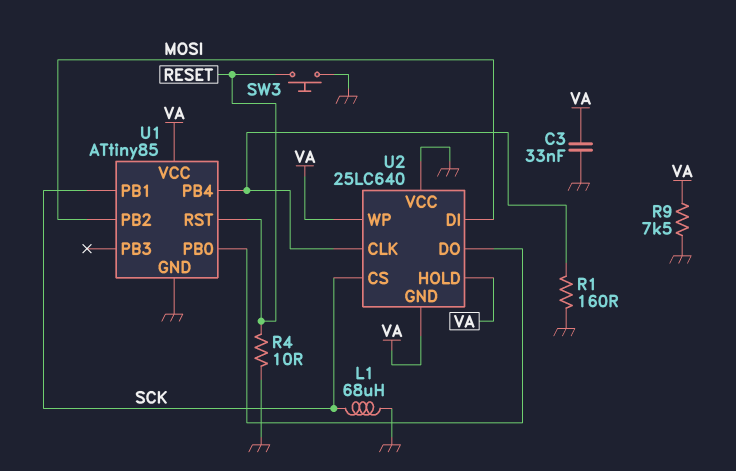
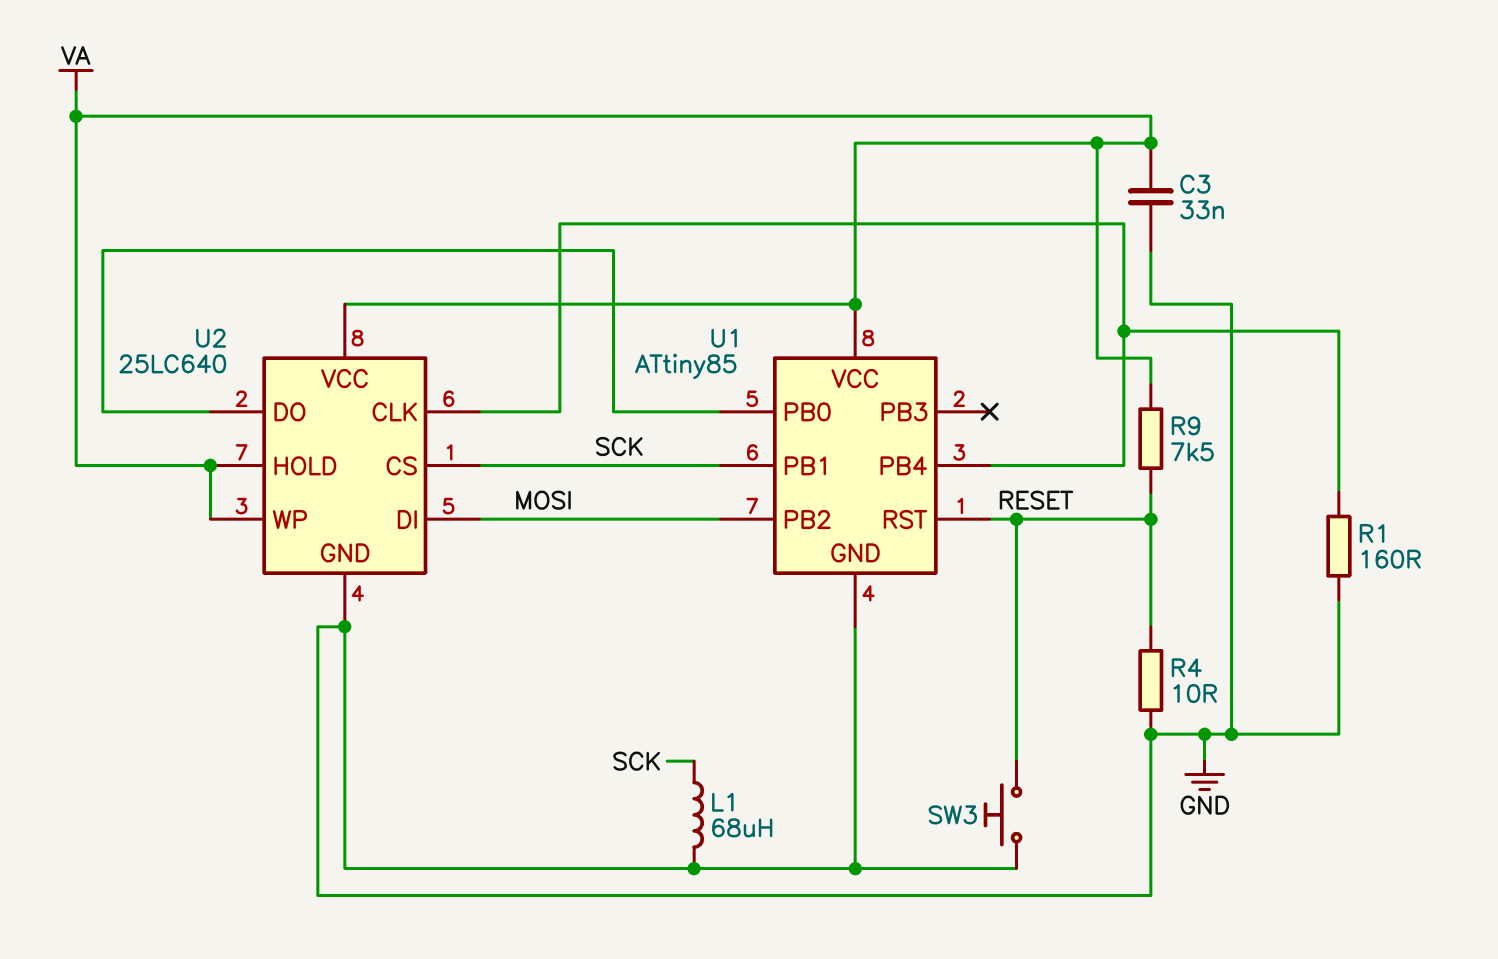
R9: 7.5k (GND, VA) -> 7.5k (RESET, VA)
U2 pin GND: VA -> GND
U2 pin VCC: GND -> VA

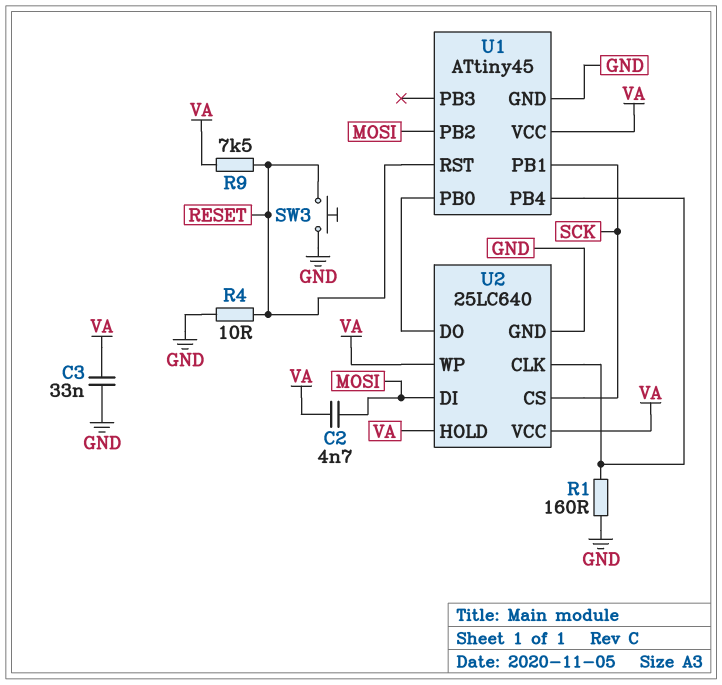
C2: none -> 4.7nF (MOSI, VA)
L1: 68uH (GND, SCK) -> none
U1: ATtiny85 -> ATtiny45

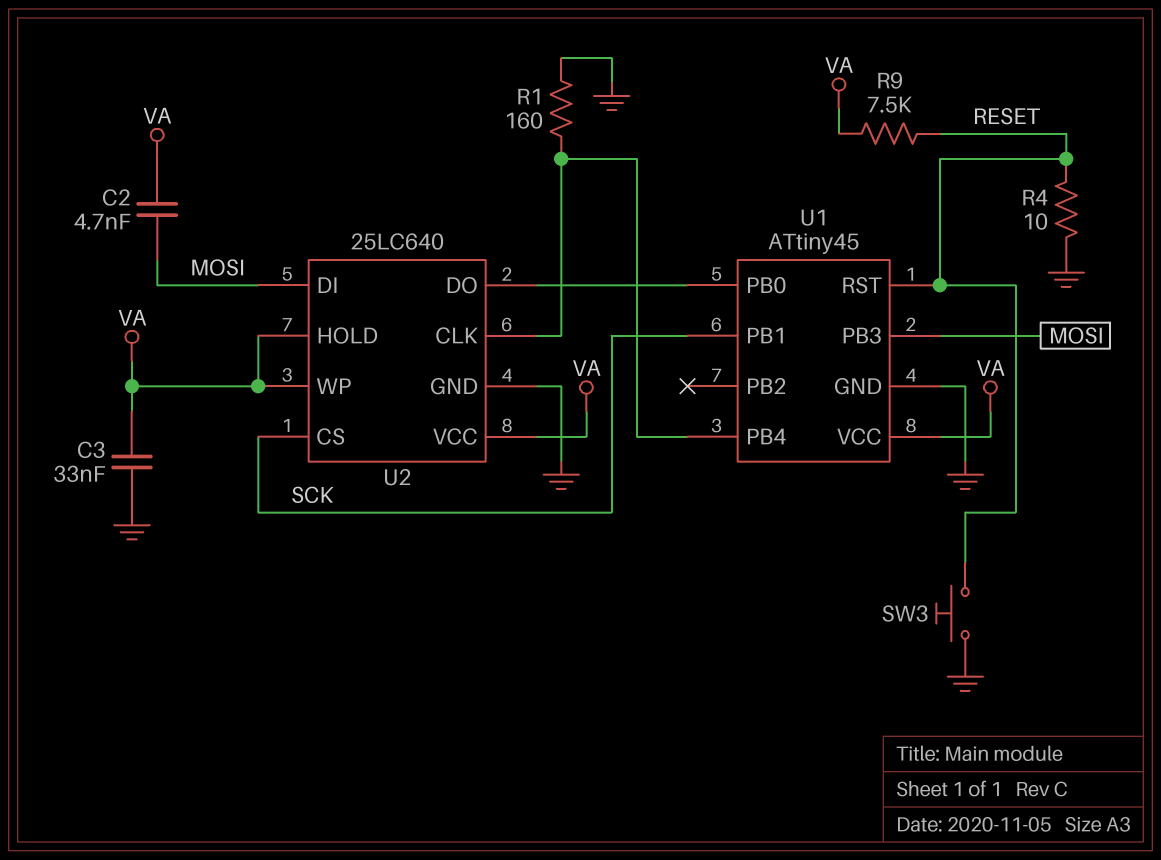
U1 pin PB2: MOSI -> none
U1 pin PB3: none -> MOSI

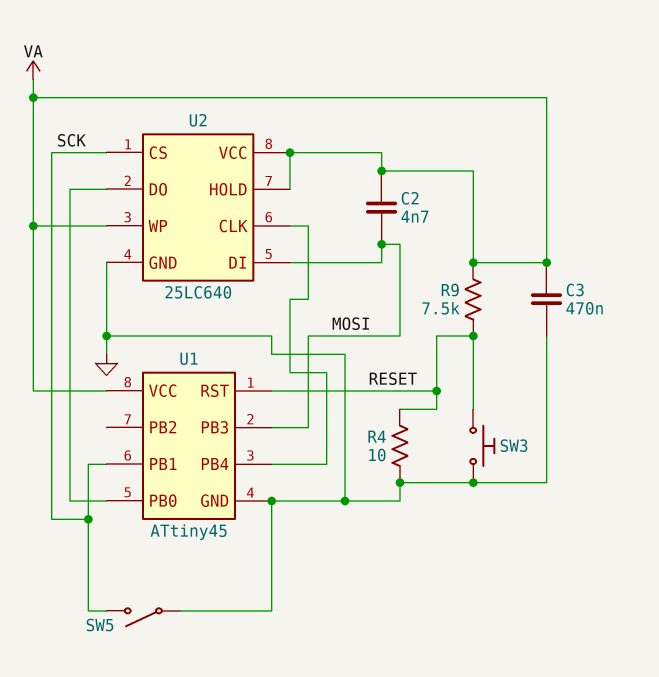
C3: 33nF (GND, VA) -> 470nF (GND, VA)
R1: 160 (GND, U1/PB4) -> none
SW5: none -> switch (GND, SCK)

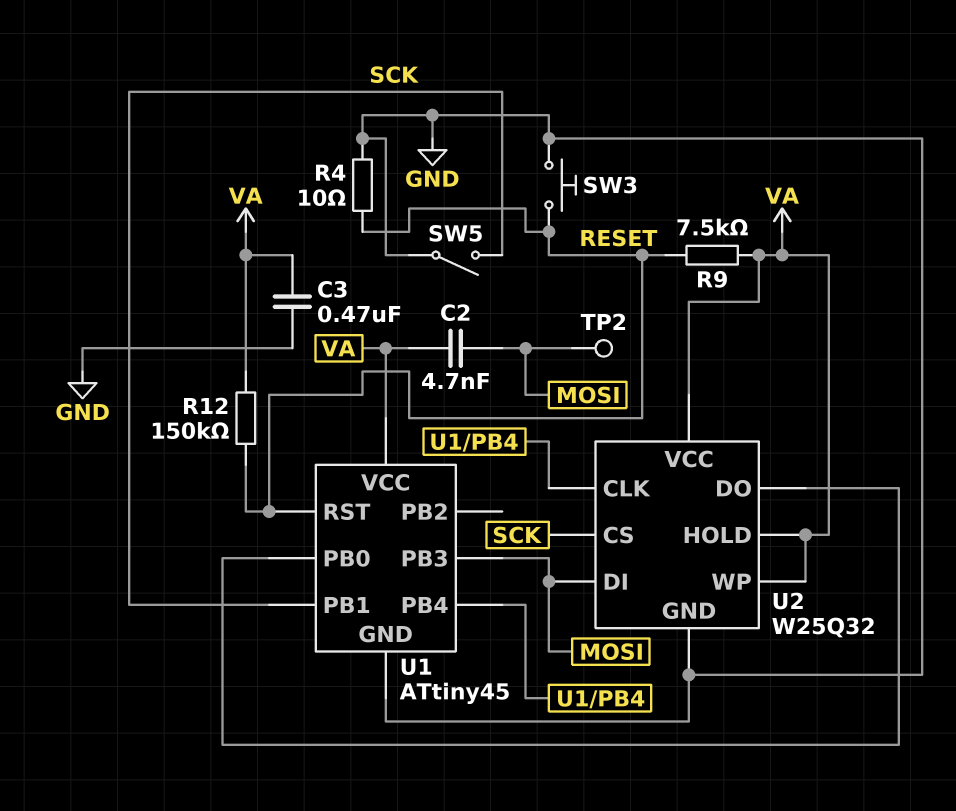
R12: none -> 150k (RESET, VA)
TP2: none -> test point (MOSI)
U2: 25LC640 -> W25Q32

